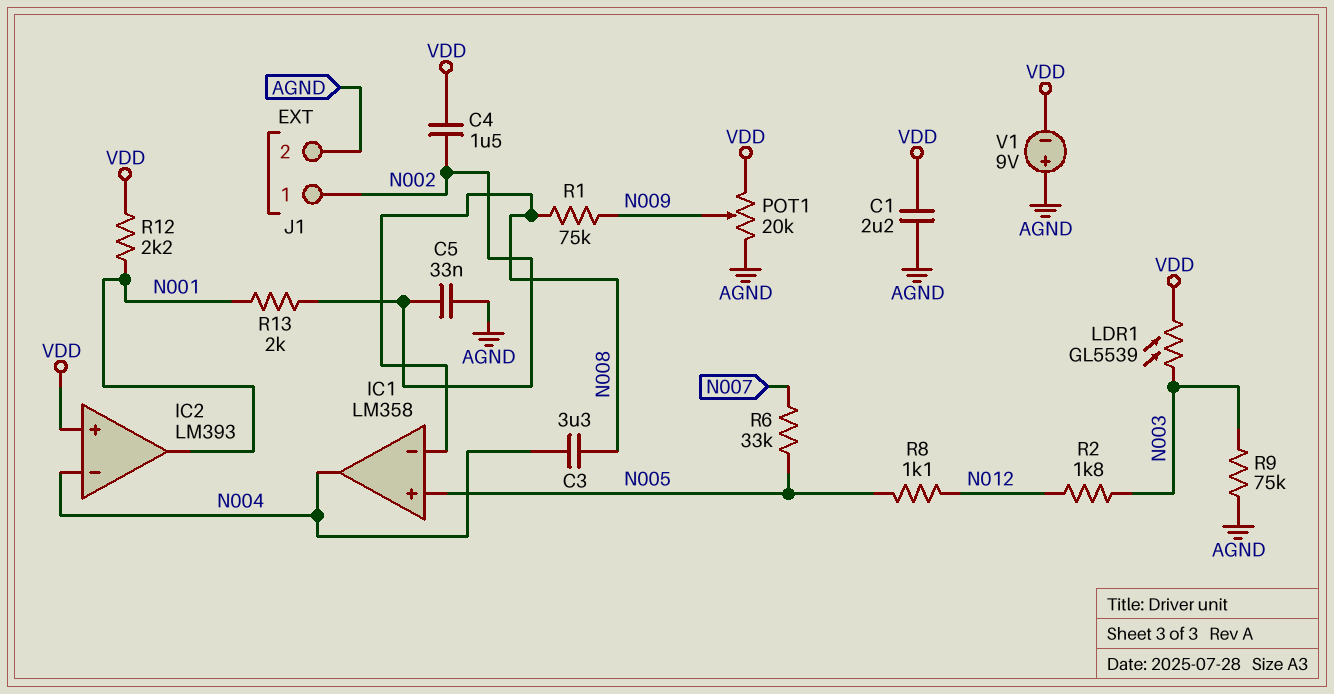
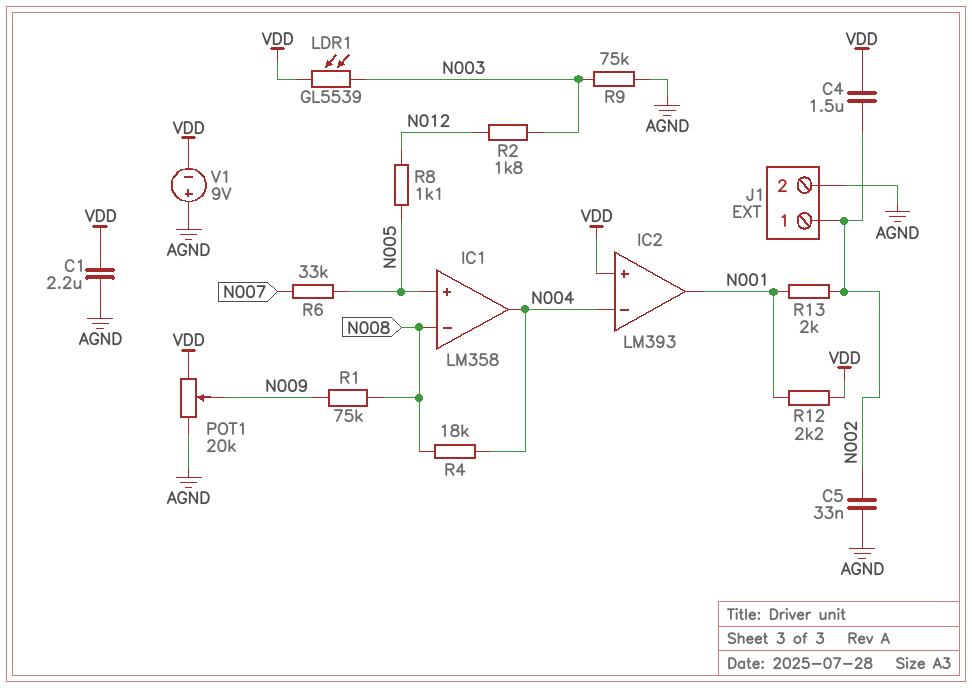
C3: 3.3uF (N004, N008) -> none
R4: none -> 18k (N004, N008)

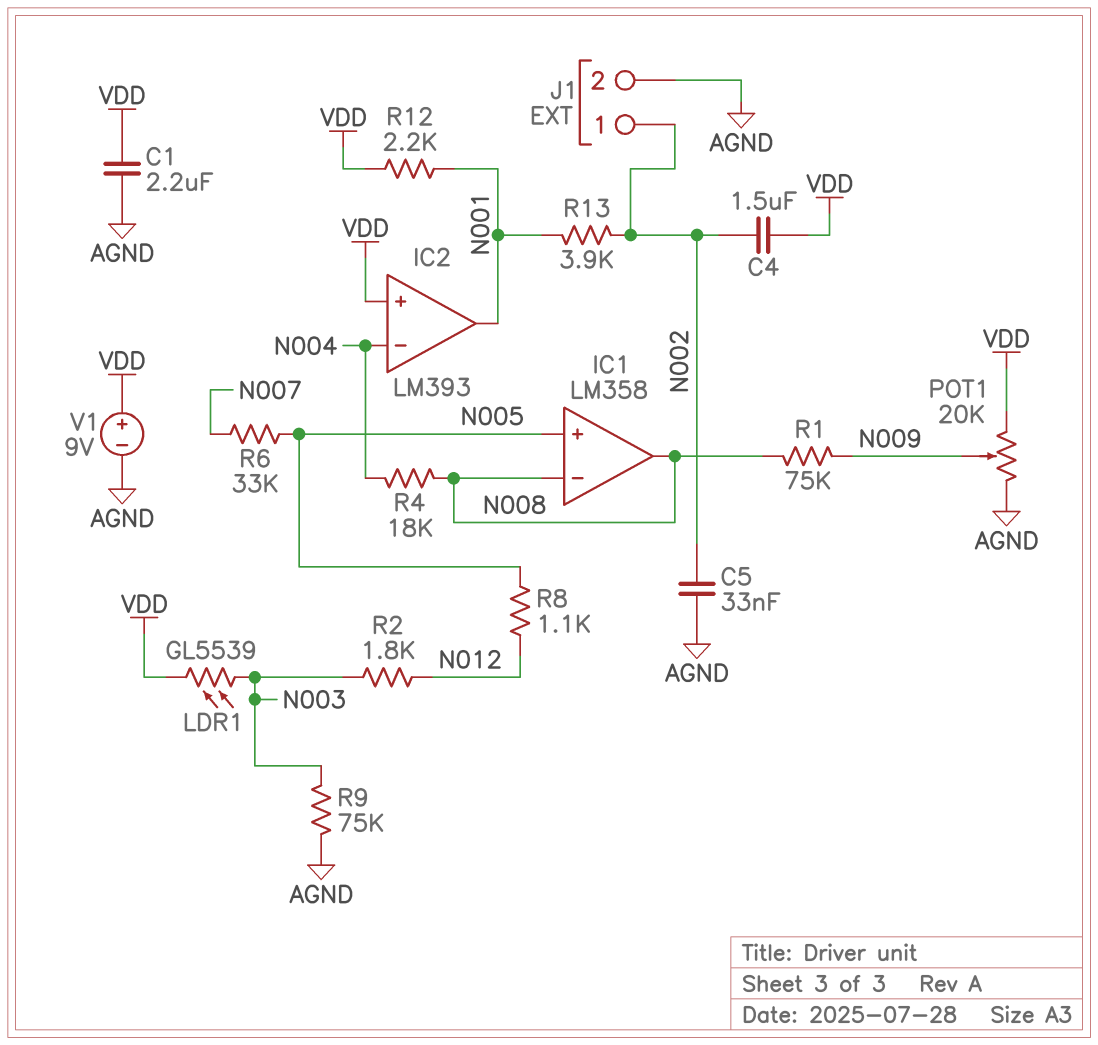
IC1 pin out: N004 -> N008
R13: 2k (N001, N002) -> 3.9k (N001, N002)
V1: 9V (plus AGND, minus VDD) -> 9V (plus VDD, minus AGND)

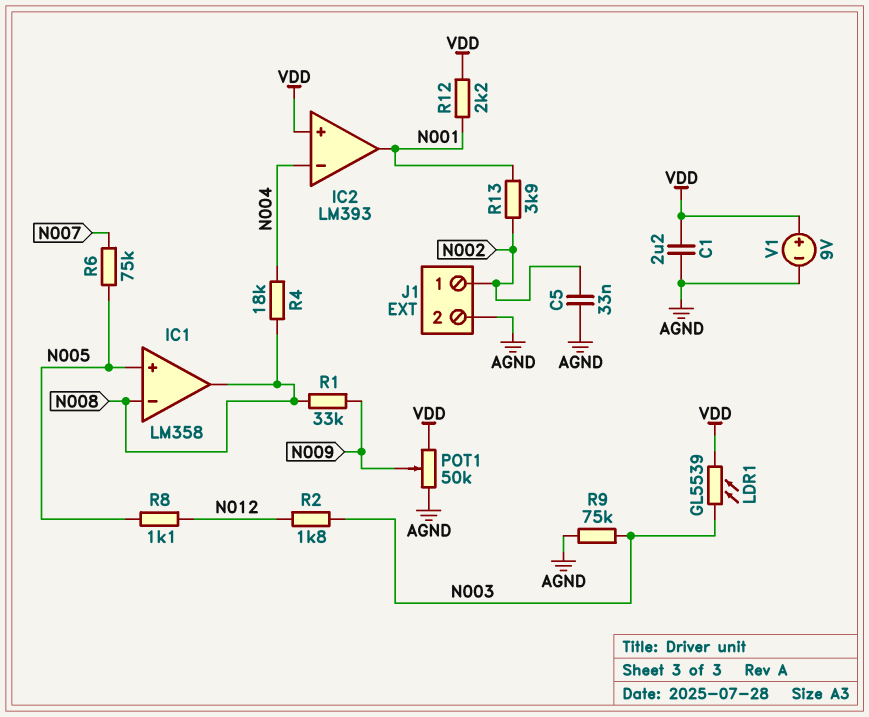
C4: 1.5uF (N002, VDD) -> none
POT1: 20k (AGND, VDD, wiper N009) -> 50k (AGND, VDD, wiper N009)
R1: 75k (N008, N009) -> 33k (N008, N009)
R6: 33k (N005, N007) -> 75k (N005, N007)

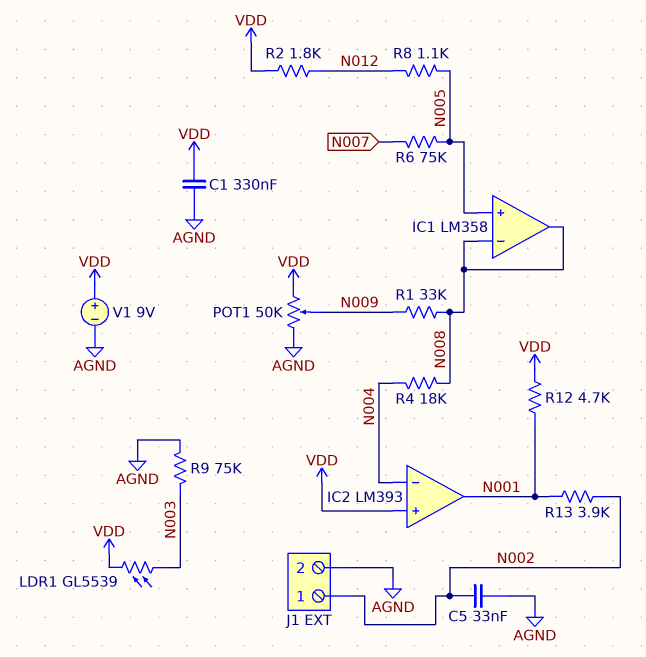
C1: 2.2uF (AGND, VDD) -> 330nF (AGND, VDD)
R2: 1.8k (N003, N012) -> 1.8k (N012, VDD)
R12: 2.2k (N001, VDD) -> 4.7k (N001, VDD)

